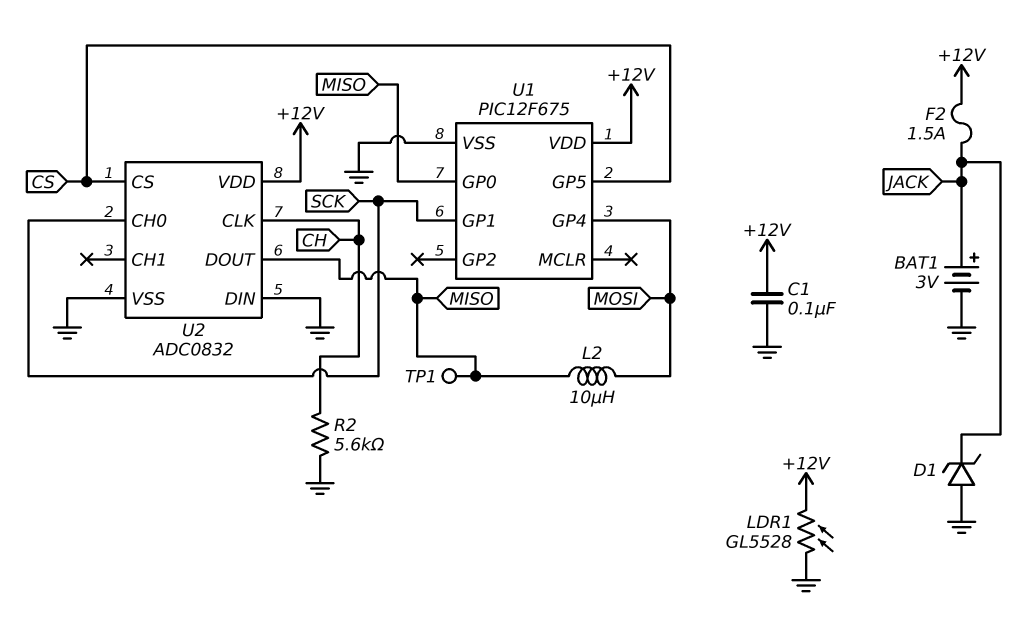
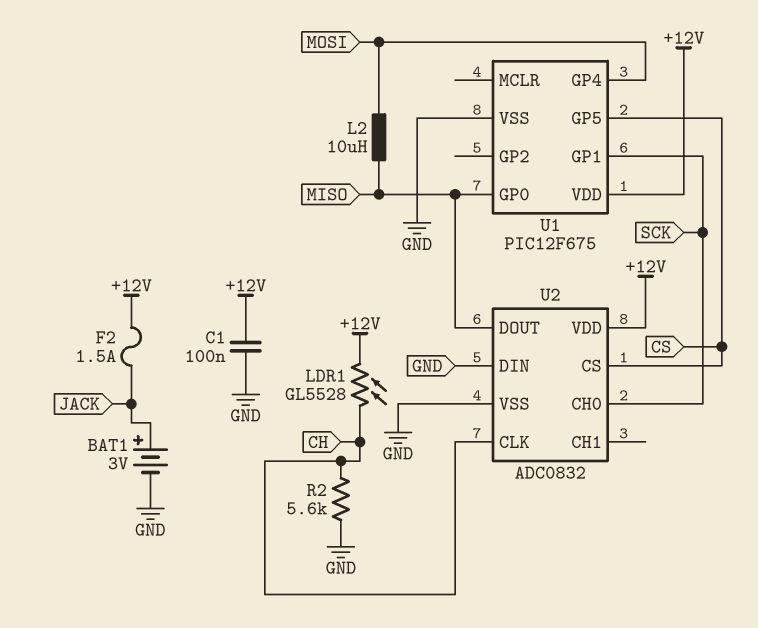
D1: zener (A GND, K JACK) -> none
LDR1: GL5528 (+12V, GND) -> GL5528 (+12V, CH)
TP1: test point (MISO) -> none

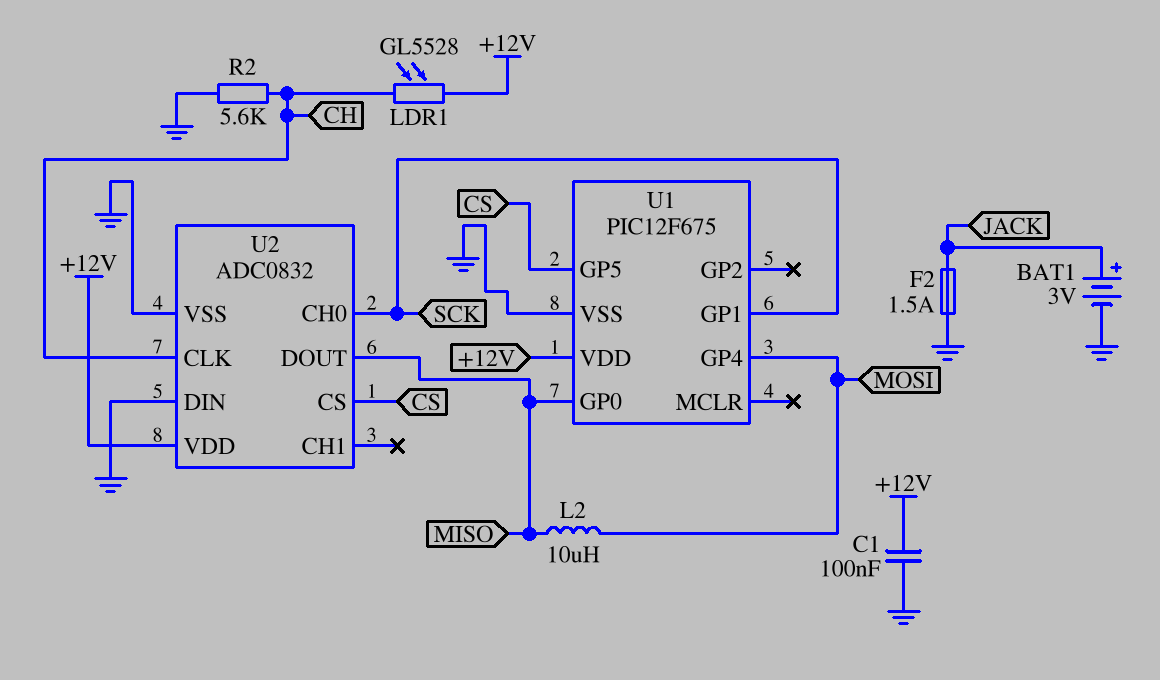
F2: 1.5A (+12V, JACK) -> 1.5A (GND, JACK)

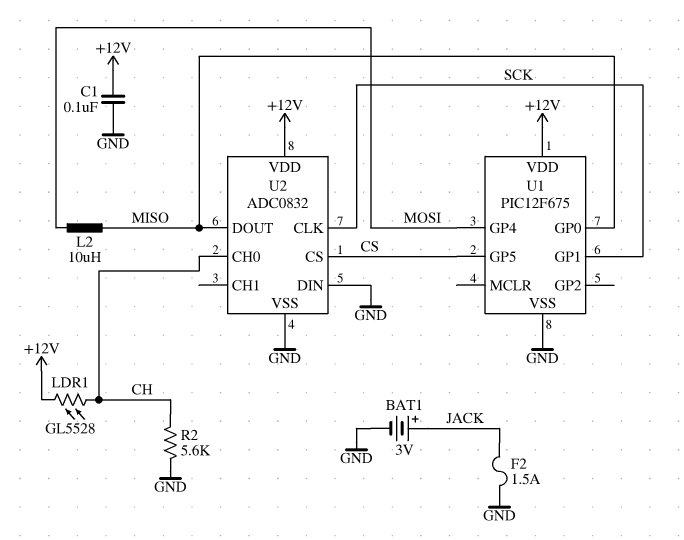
U2 pin CH0: SCK -> CH
U2 pin CLK: CH -> SCK

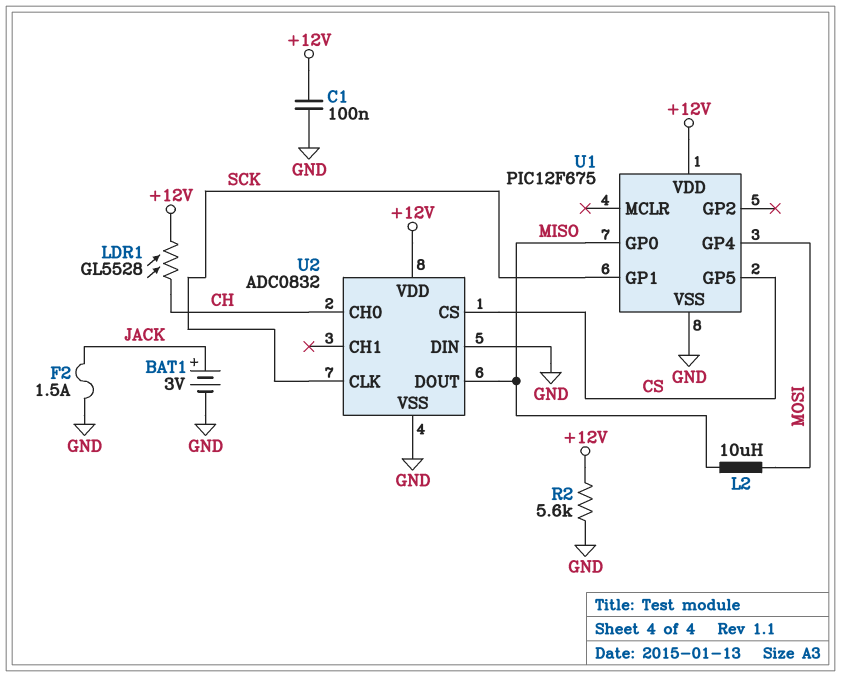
R2: 5.6k (CH, GND) -> 5.6k (+12V, GND)

